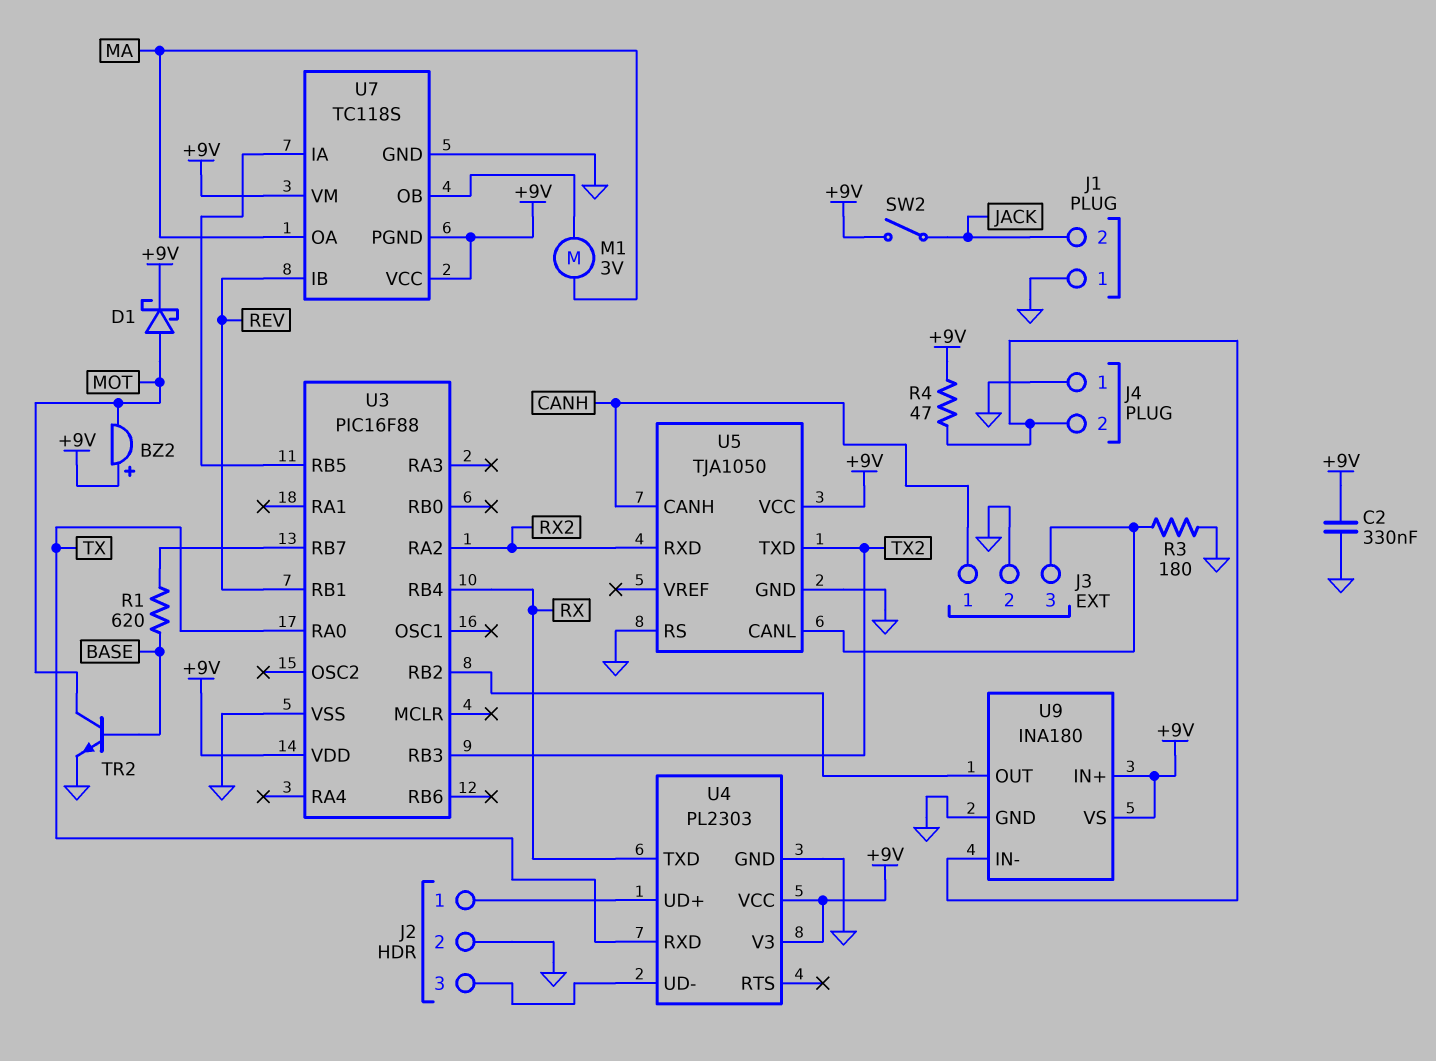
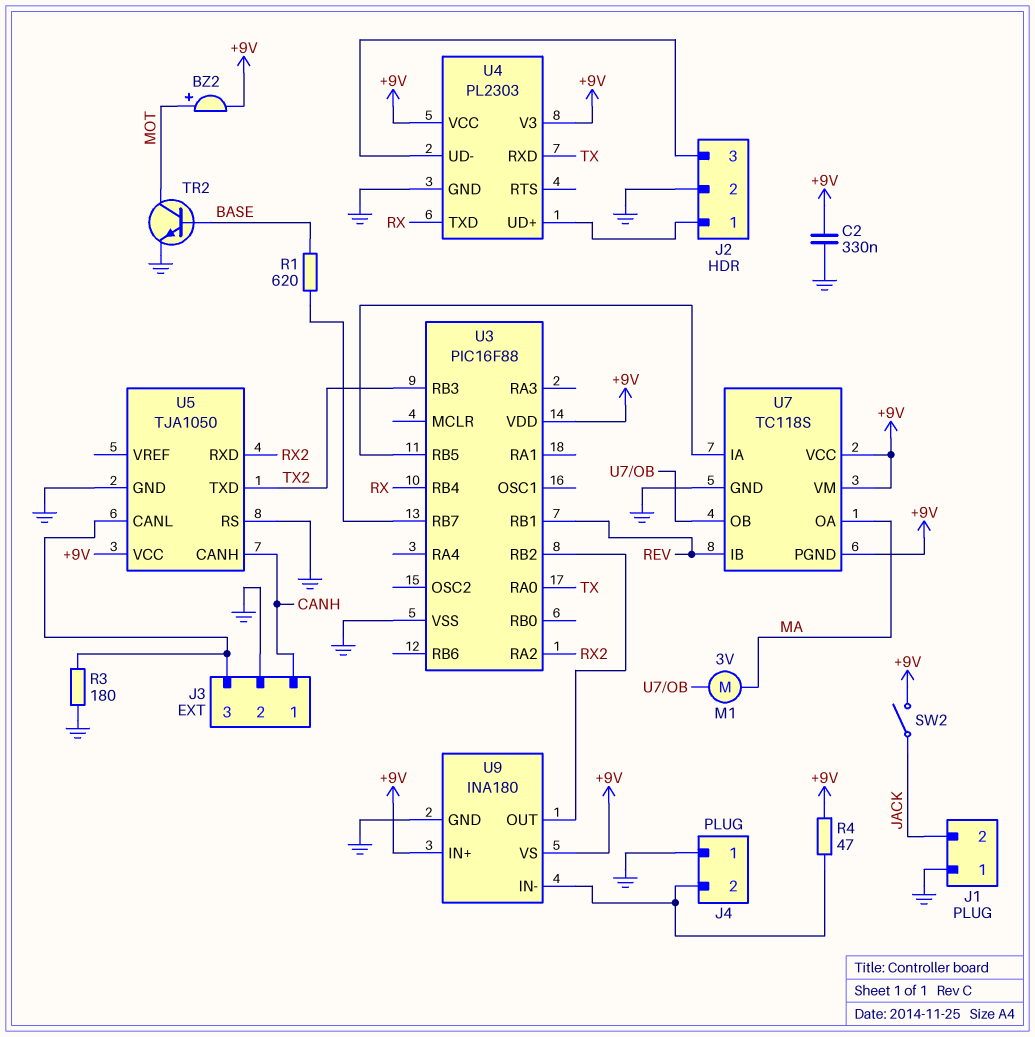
BZ2: buzzer (plus +9V, minus MOT) -> buzzer (plus MOT, minus +9V)
D1: schottky (A MOT, K +9V) -> none

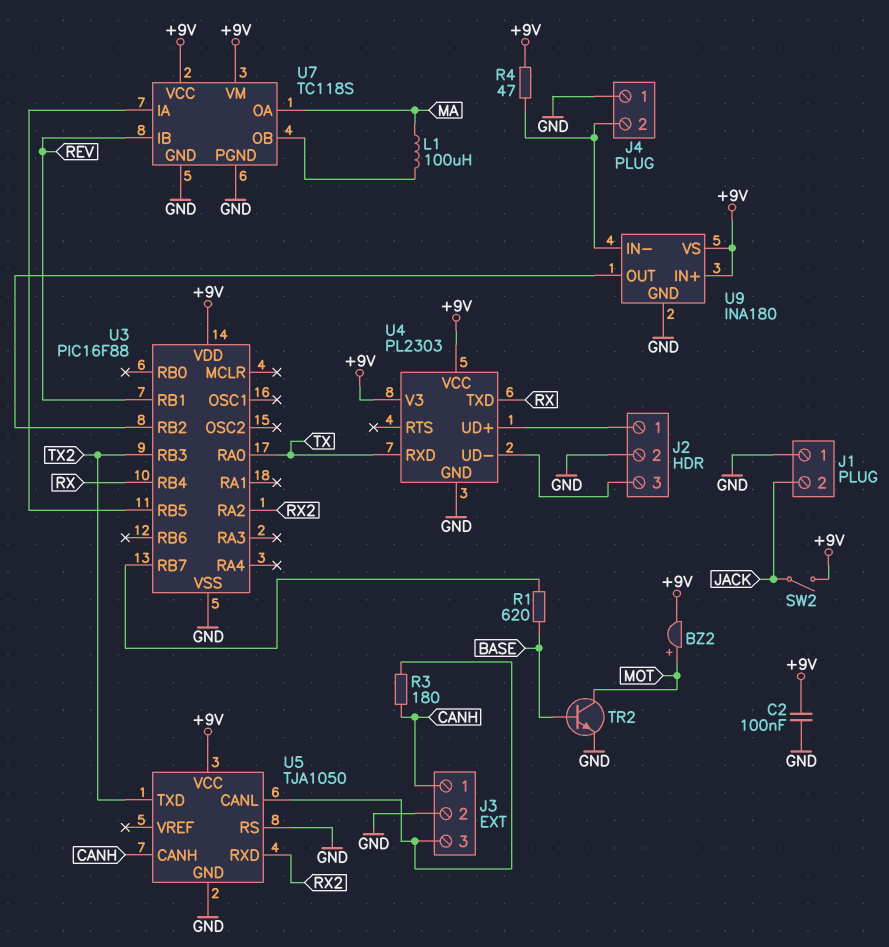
C2: 330nF (+9V, GND) -> 100nF (+9V, GND)
L1: none -> 100uH (MA, U7/OB)
M1: motor 3V (MA, U7/OB) -> none
R3: 180 (GND, J3/3) -> 180 (CANH, J3/3)
U7 pin PGND: +9V -> GND

